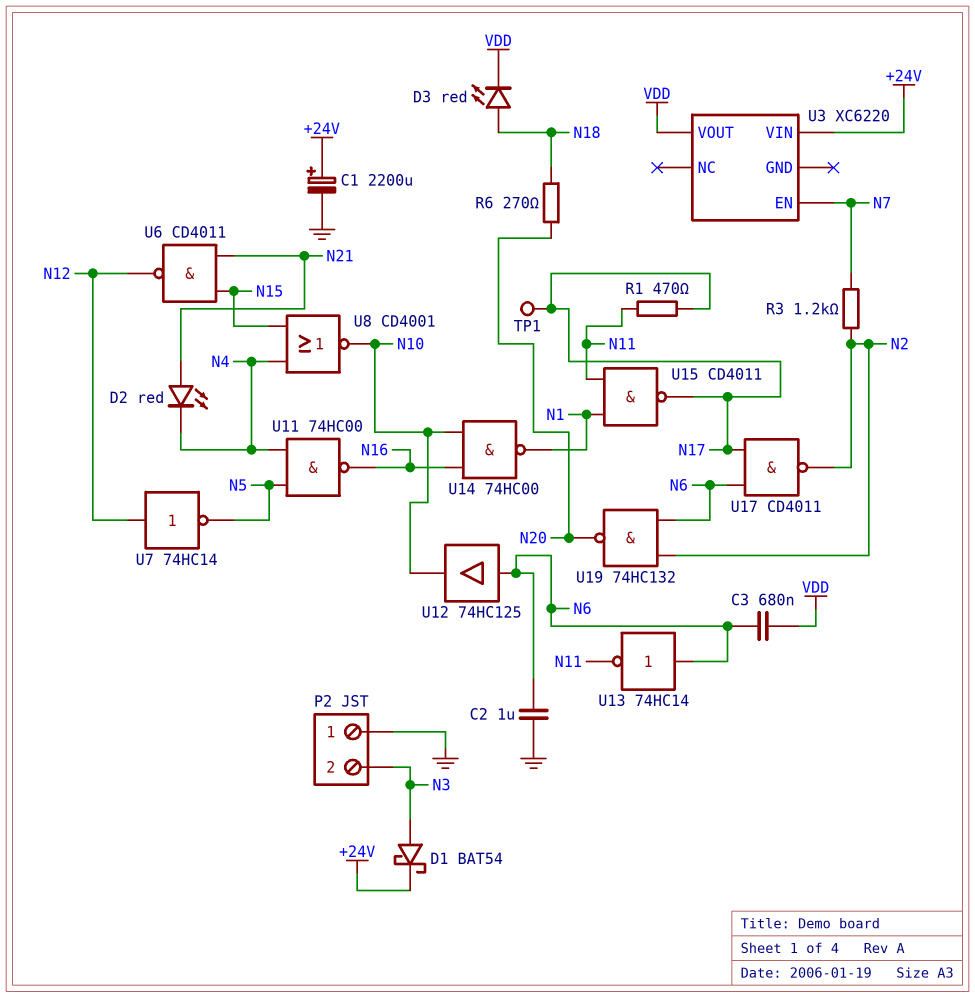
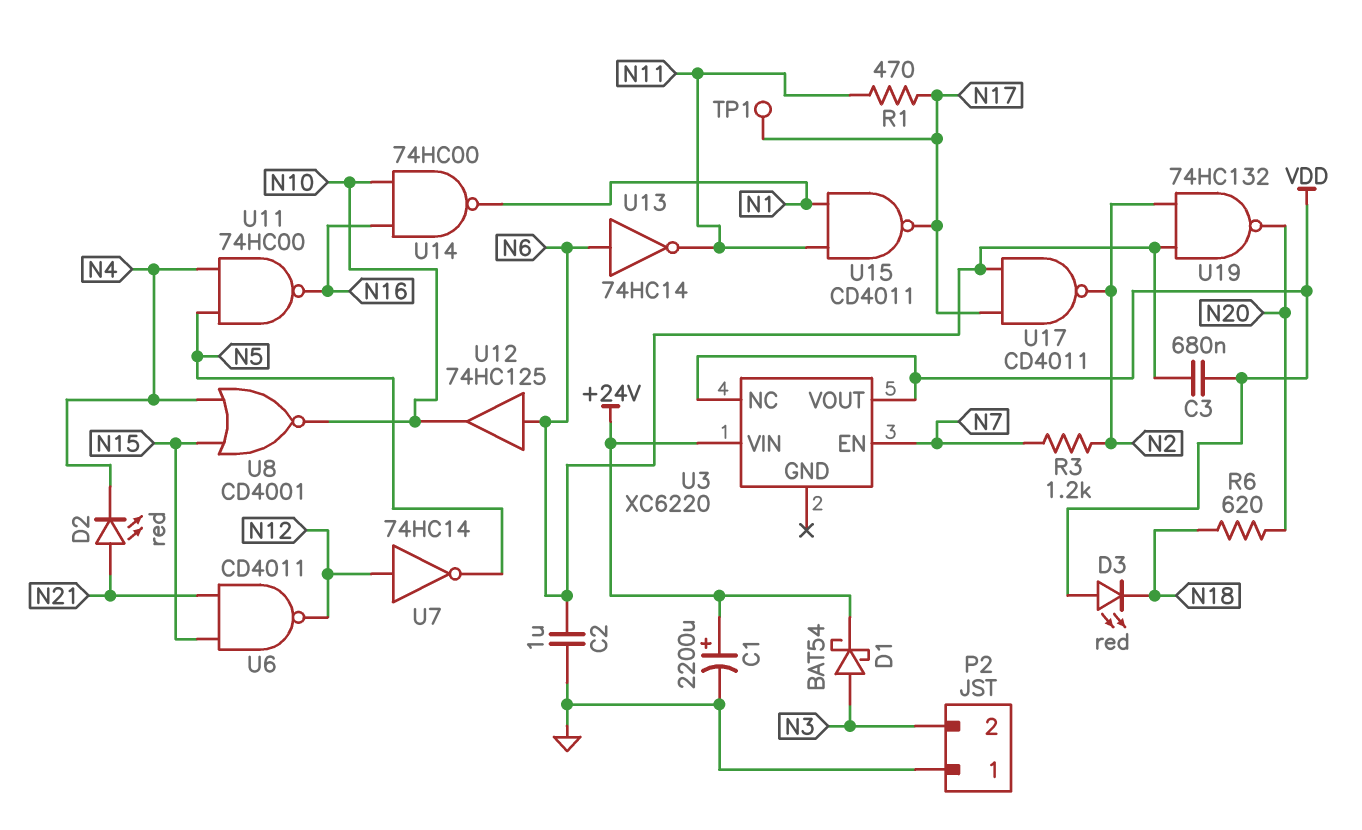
D3: LED red (A N18, K VDD) -> LED red (A VDD, K N18)
R6: 270 (N18, N20) -> 620 (N18, N20)
U3 pin NC: none -> VDD

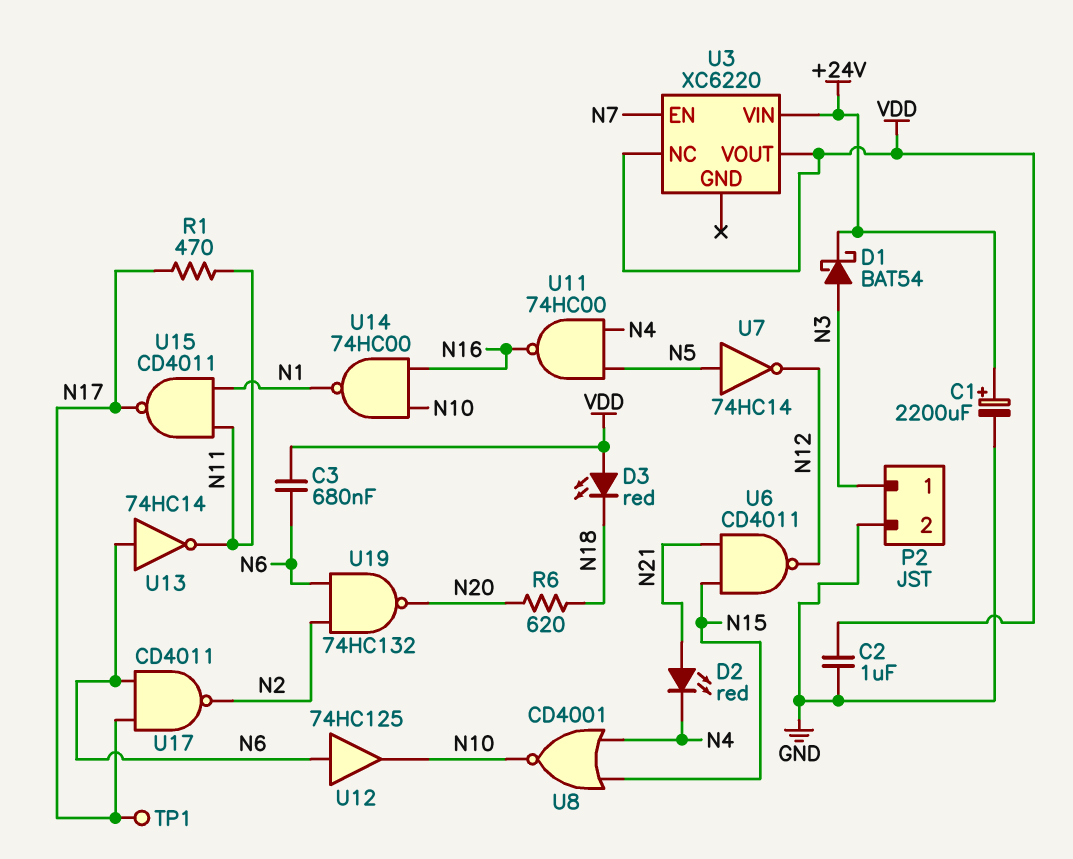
C2: 1uF (GND, N6) -> 1uF (GND, VDD)
P2 pin 1: GND -> N3
P2 pin 2: N3 -> GND
R3: 1.2k (N2, N7) -> none
U7: NOT 74HC14 (in N12, out N5) -> NOT 74HC14 (in N5, out N12)

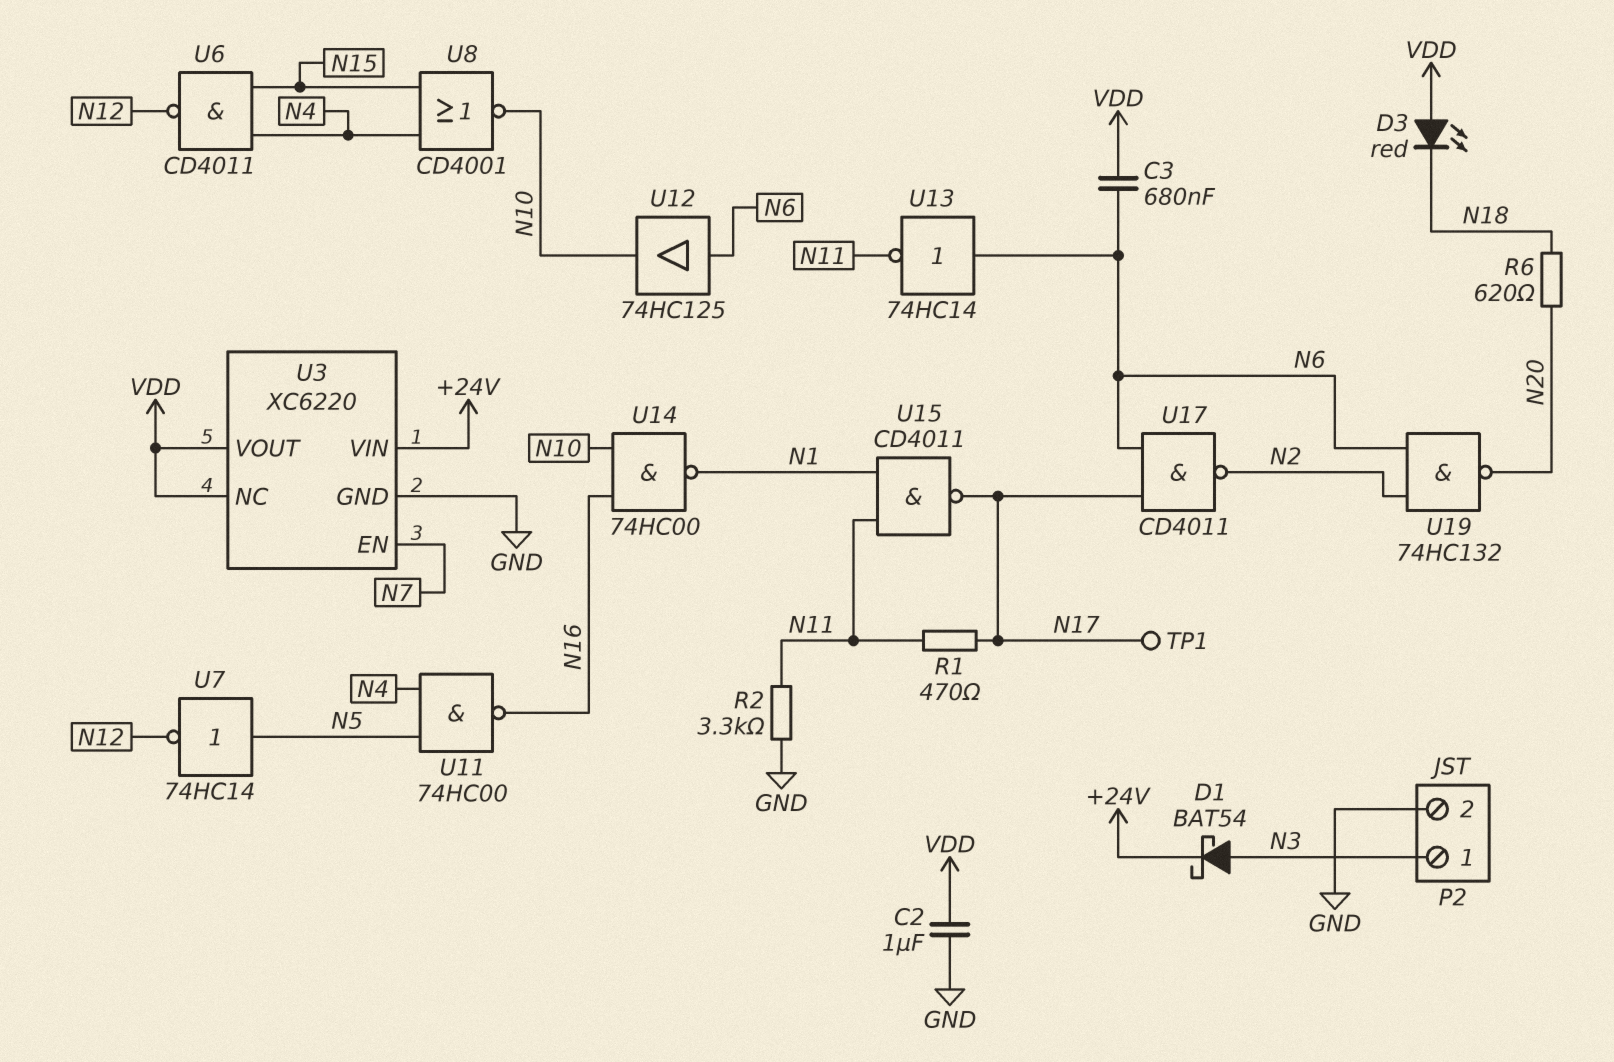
C1: 2200uF (plus +24V, minus GND) -> none
D2: LED red (A N21, K N4) -> none
R2: none -> 3.3k (GND, N11)
U3 pin GND: none -> GND
U6: NAND CD4011 (in N15, in N21, out N12) -> NAND CD4011 (in N4, in N15, out N12)

